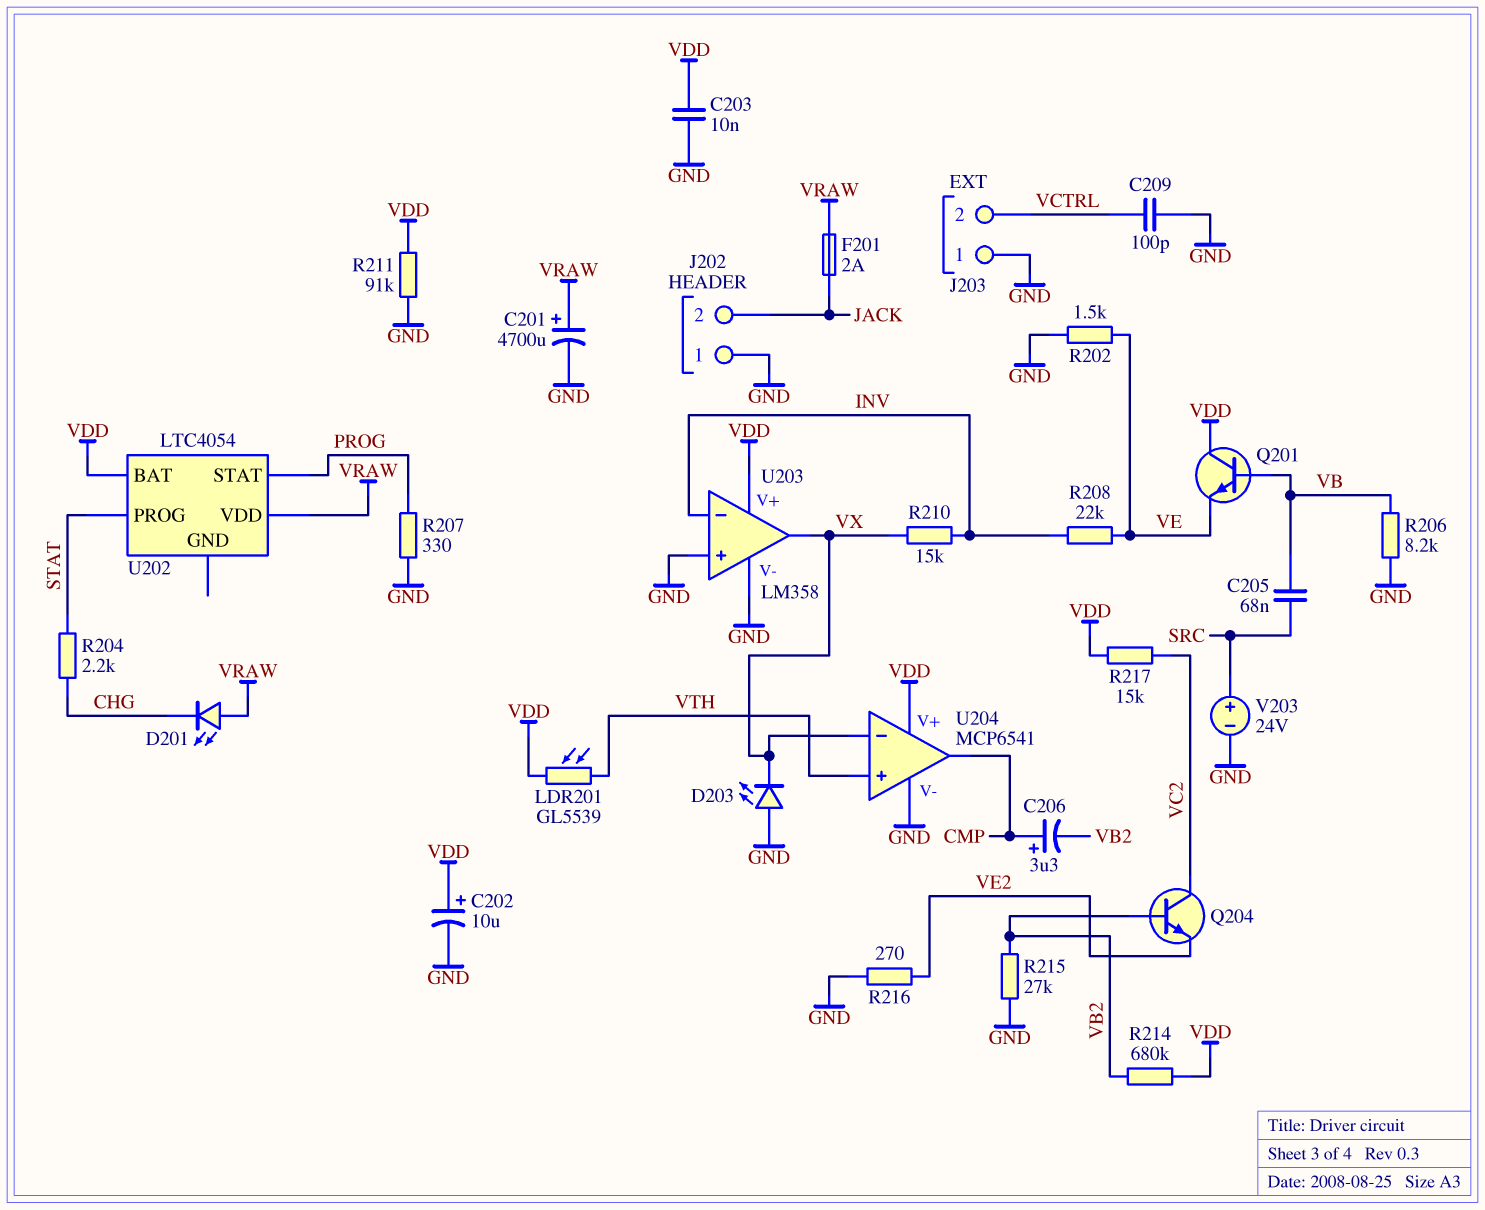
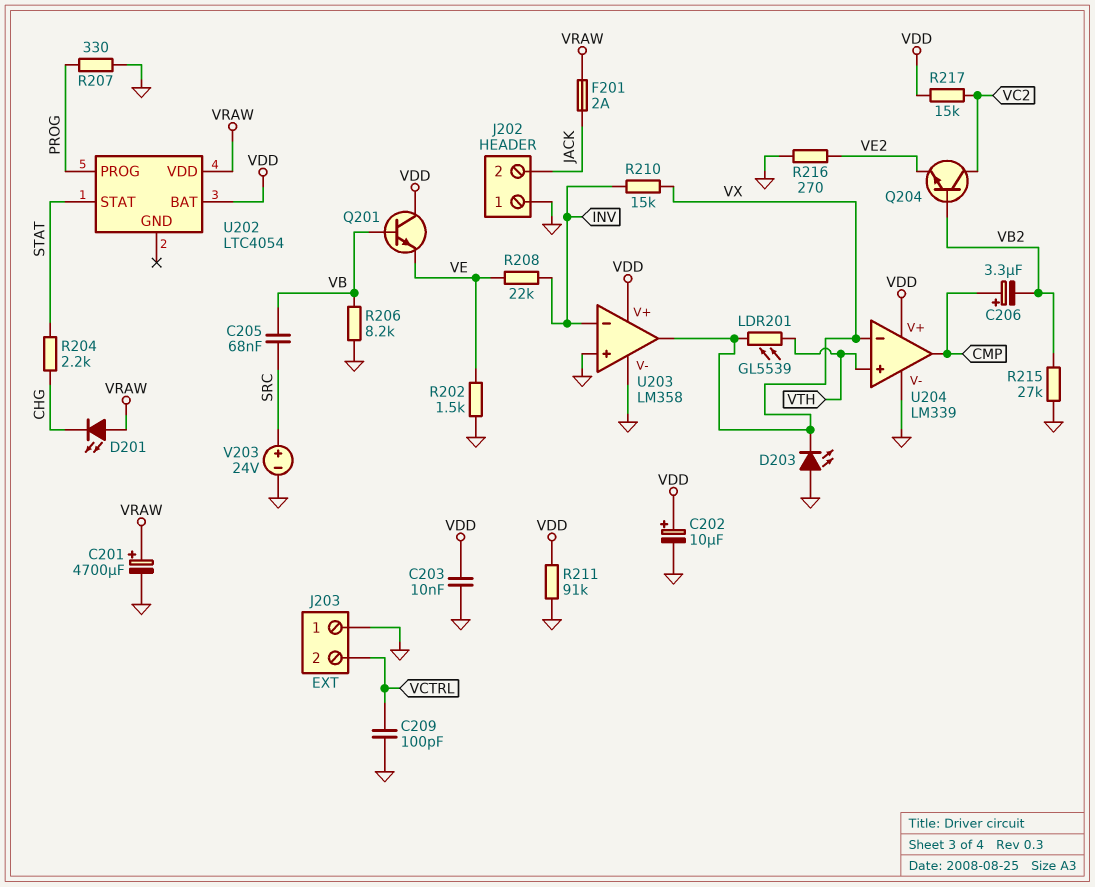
LDR201: GL5539 (VDD, VTH) -> GL5539 (VTH, VX)
R214: 680k (VB2, VDD) -> none
U202 pin PROG: STAT -> PROG
U202 pin STAT: PROG -> STAT
U204: MCP6541 -> LM339

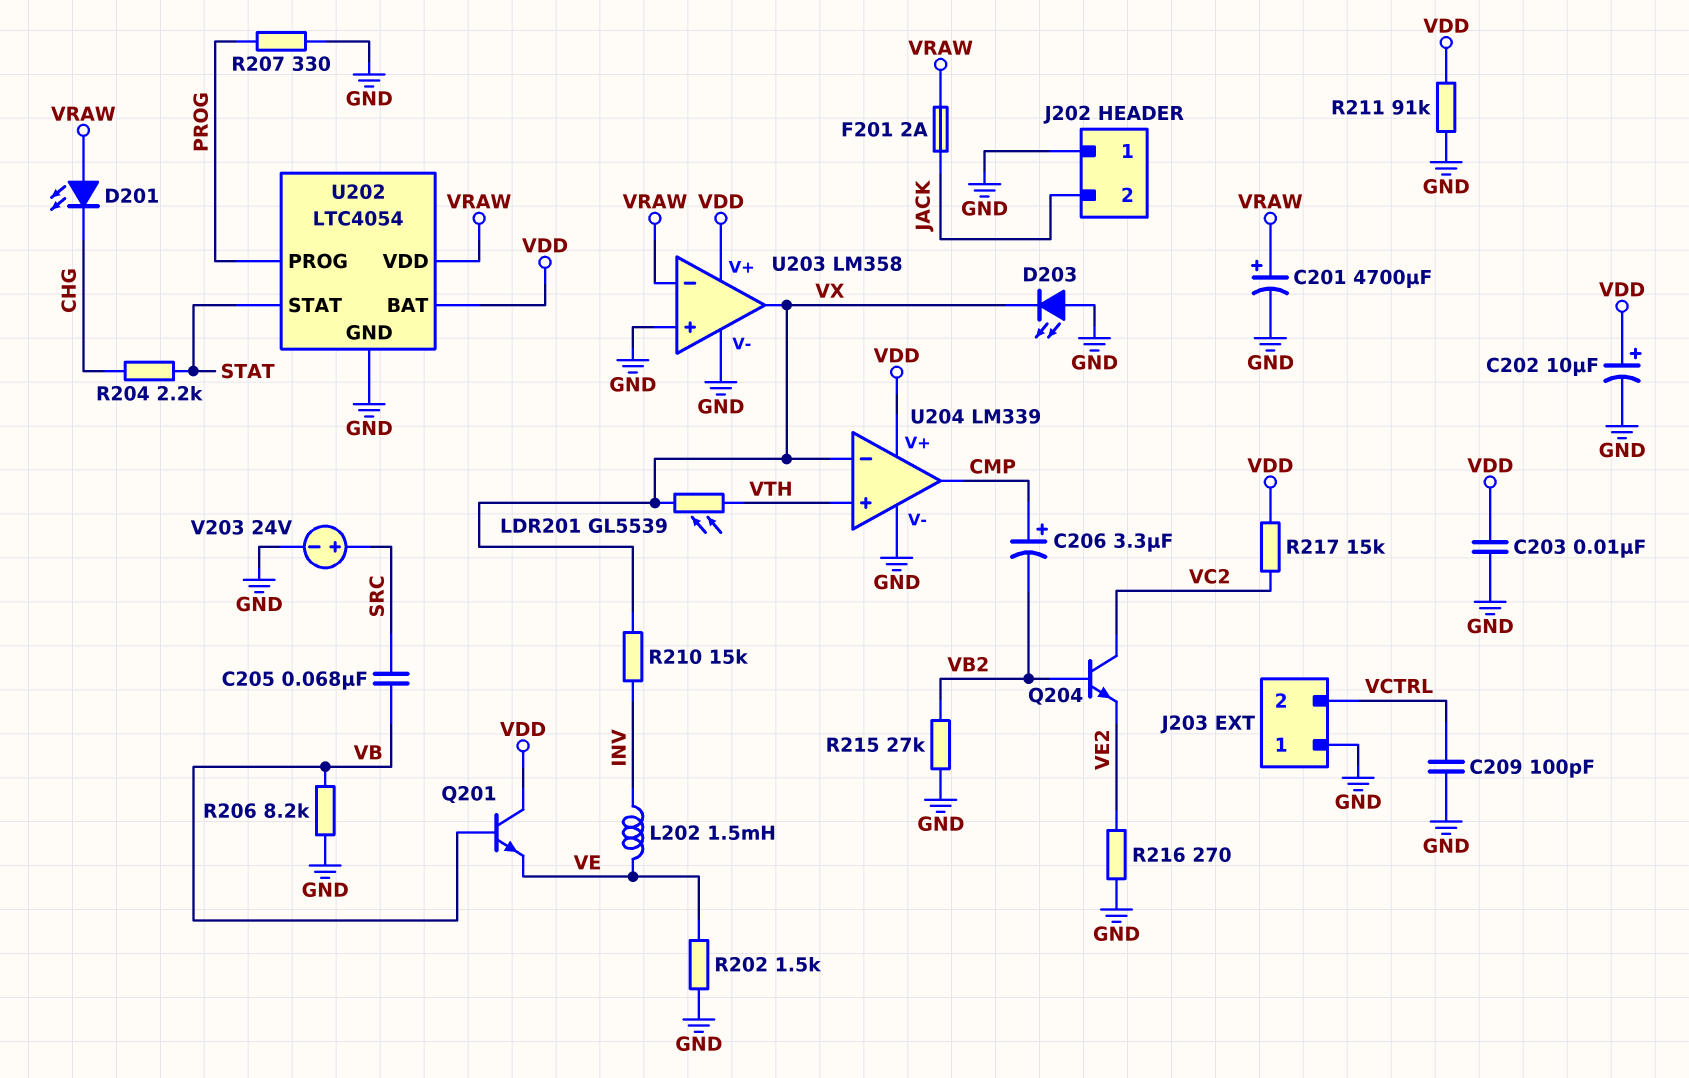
L202: none -> 1.5mH (INV, VE)
R208: 22k (INV, VE) -> none
U202 pin GND: none -> GND
U203 pin in-: INV -> VRAW

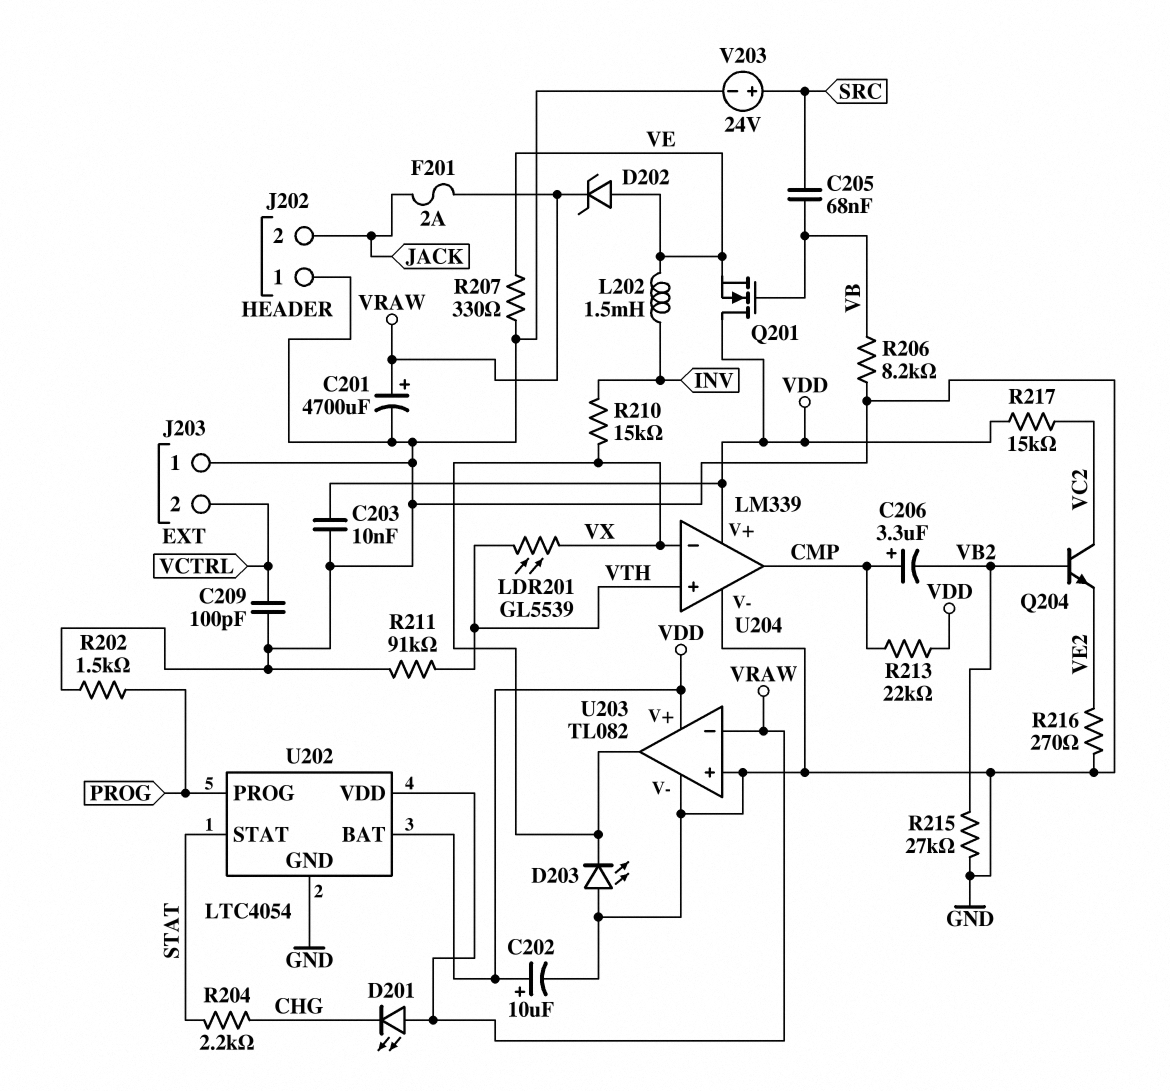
D202: none -> zener (A VE, K VRAW)
Q201: NPN (B VB, C VDD, E VE) -> NMOS (G VB, D VDD, S VE)
R202: 1.5k (GND, VE) -> 1.5k (GND, PROG)
R207: 330 (GND, PROG) -> 330 (GND, VE)
R211: 91k (GND, VDD) -> 91k (GND, VTH)
R213: none -> 22k (CMP, VDD)
U203: LM358 -> TL082

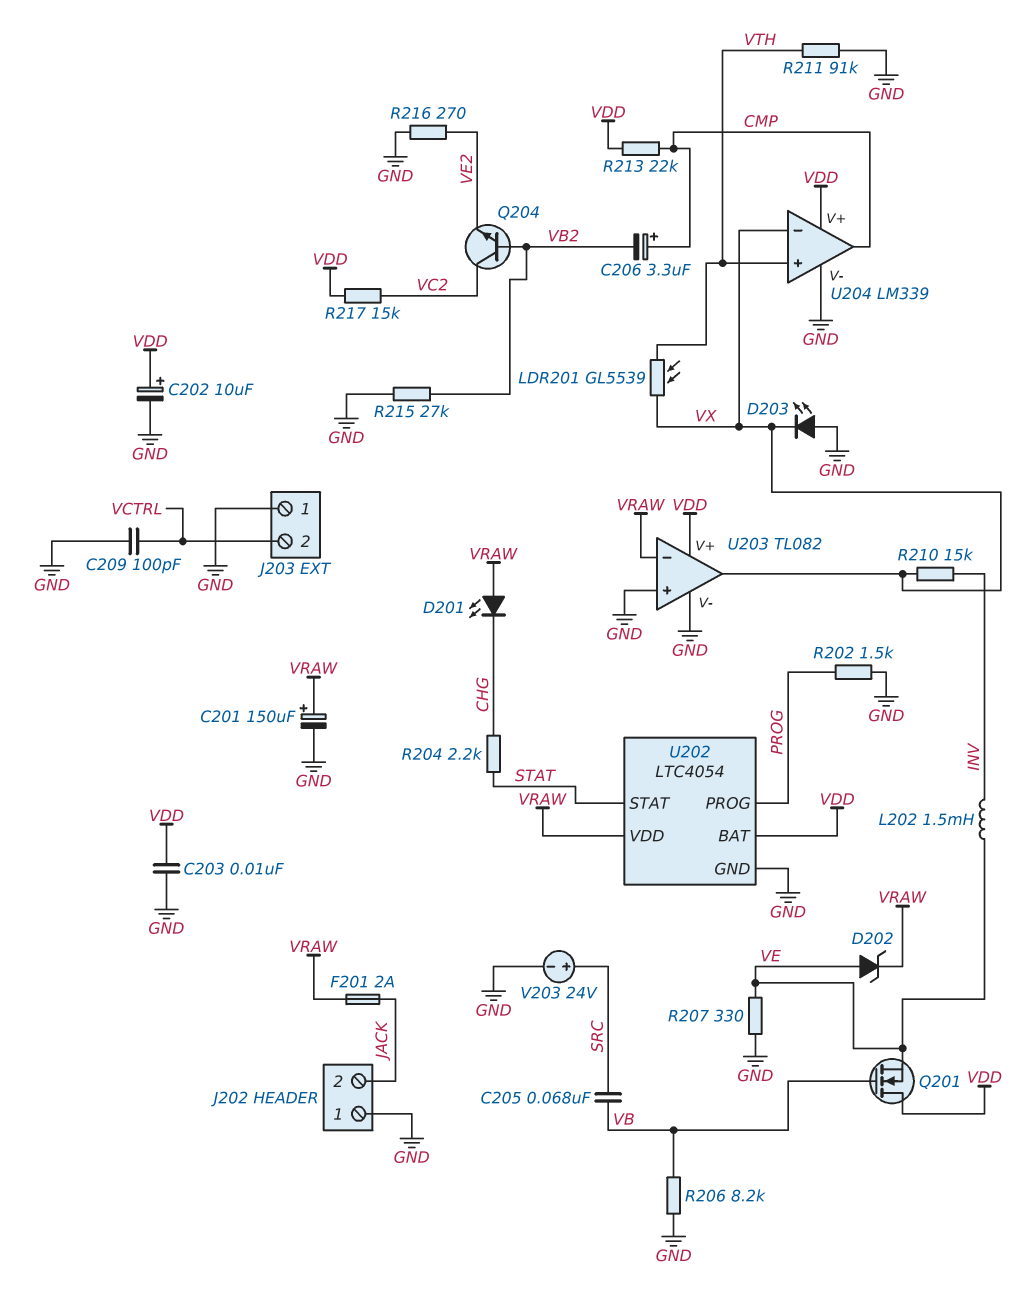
C201: 4700uF (plus VRAW, minus GND) -> 150uF (plus VRAW, minus GND)

